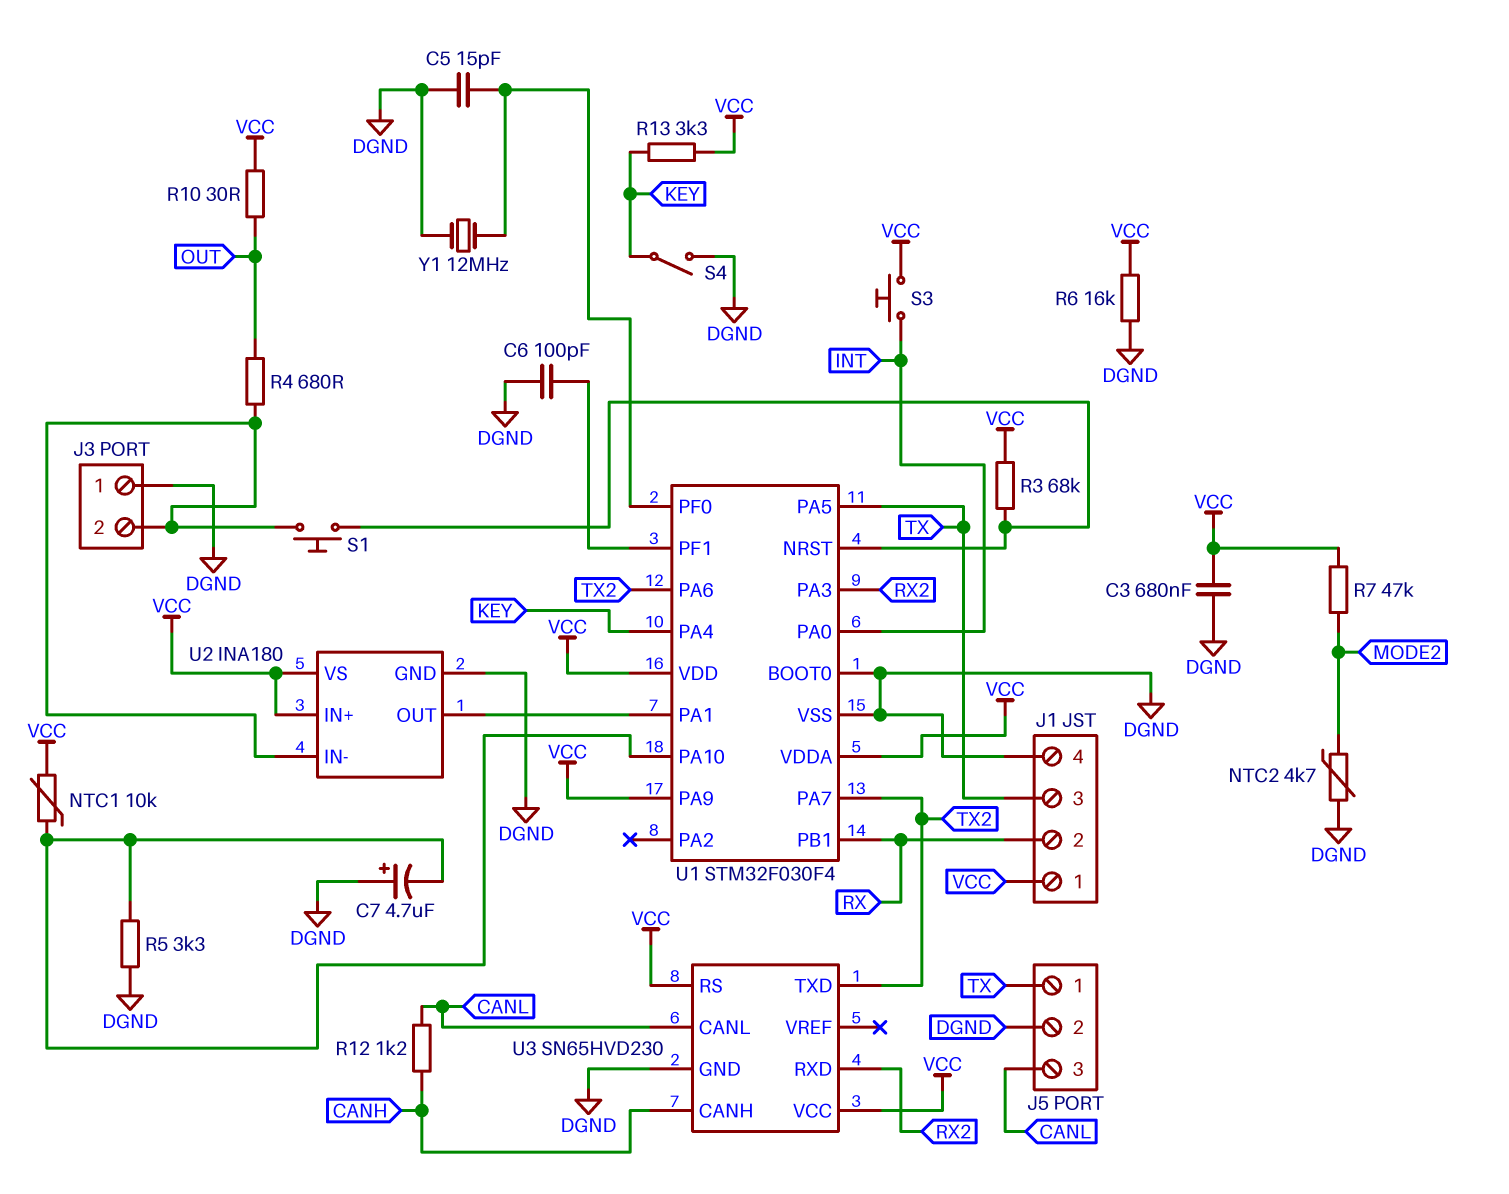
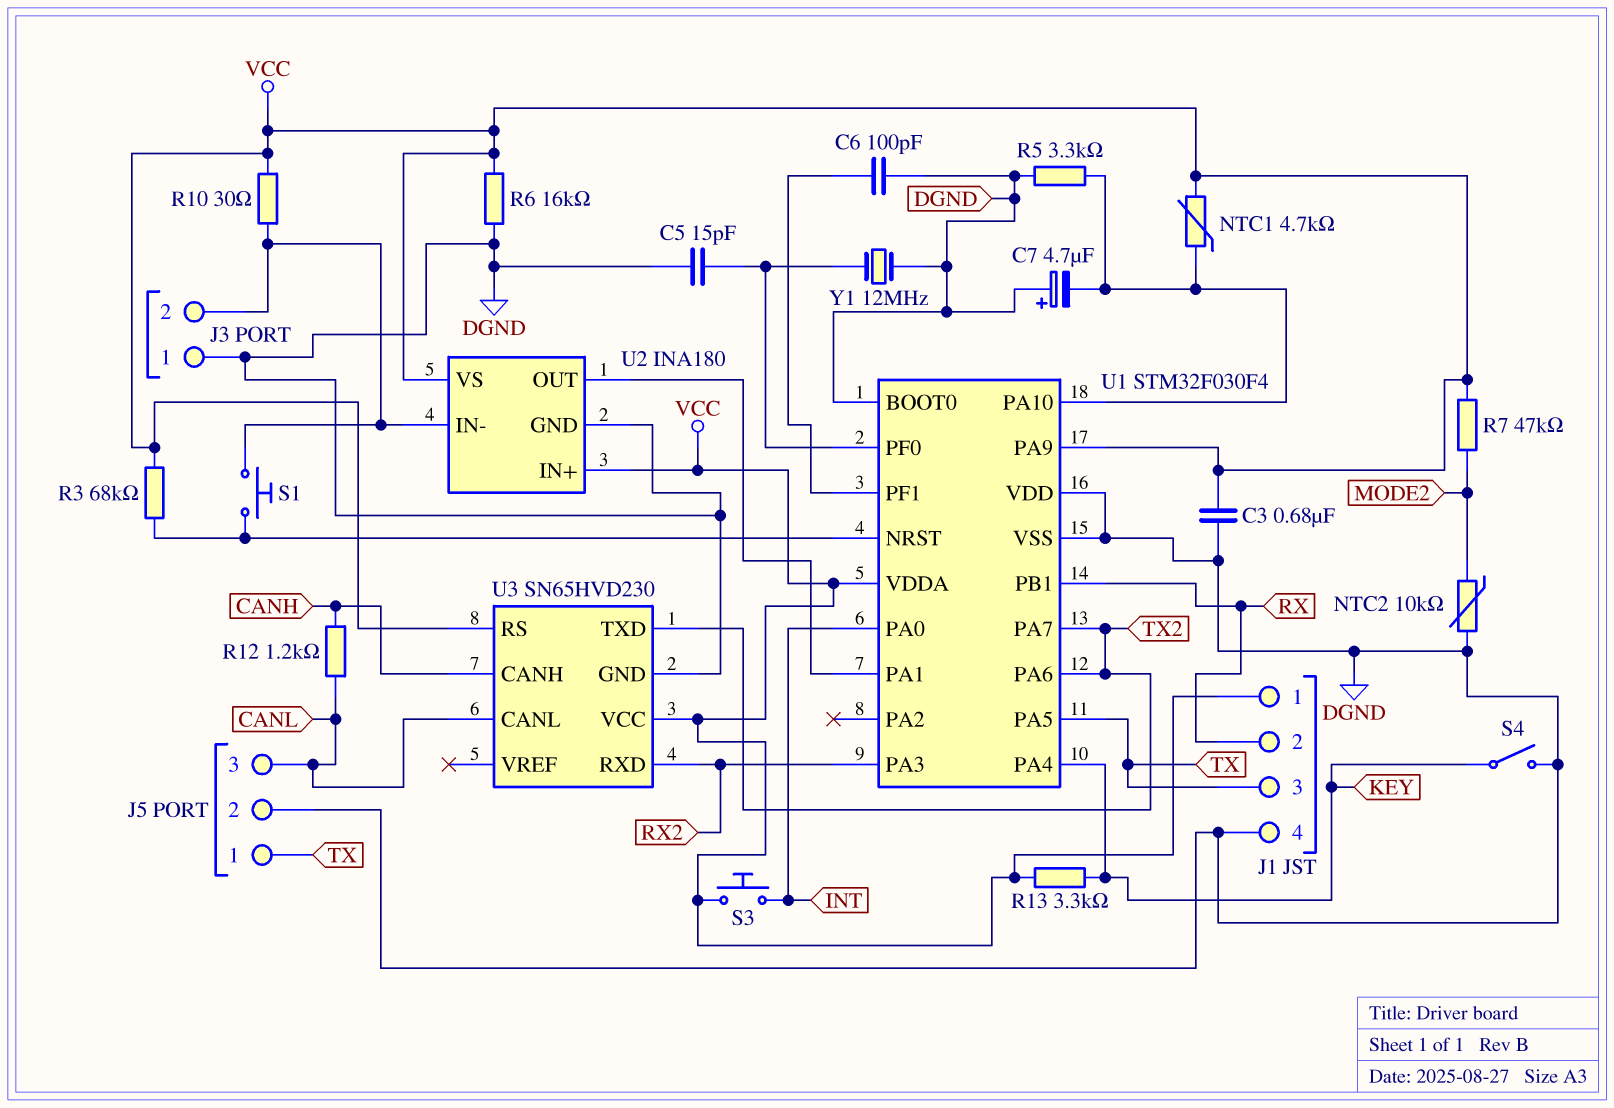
NTC1: 10k (U1/PA10, VCC) -> 4.7k (U1/PA10, VCC)
NTC2: 4.7k (DGND, MODE2) -> 10k (DGND, MODE2)
R4: 680 (J3/2, OUT) -> none
R10: 30 (OUT, VCC) -> 30 (J3/2, VCC)
U1 pin VDD: VCC -> DGND

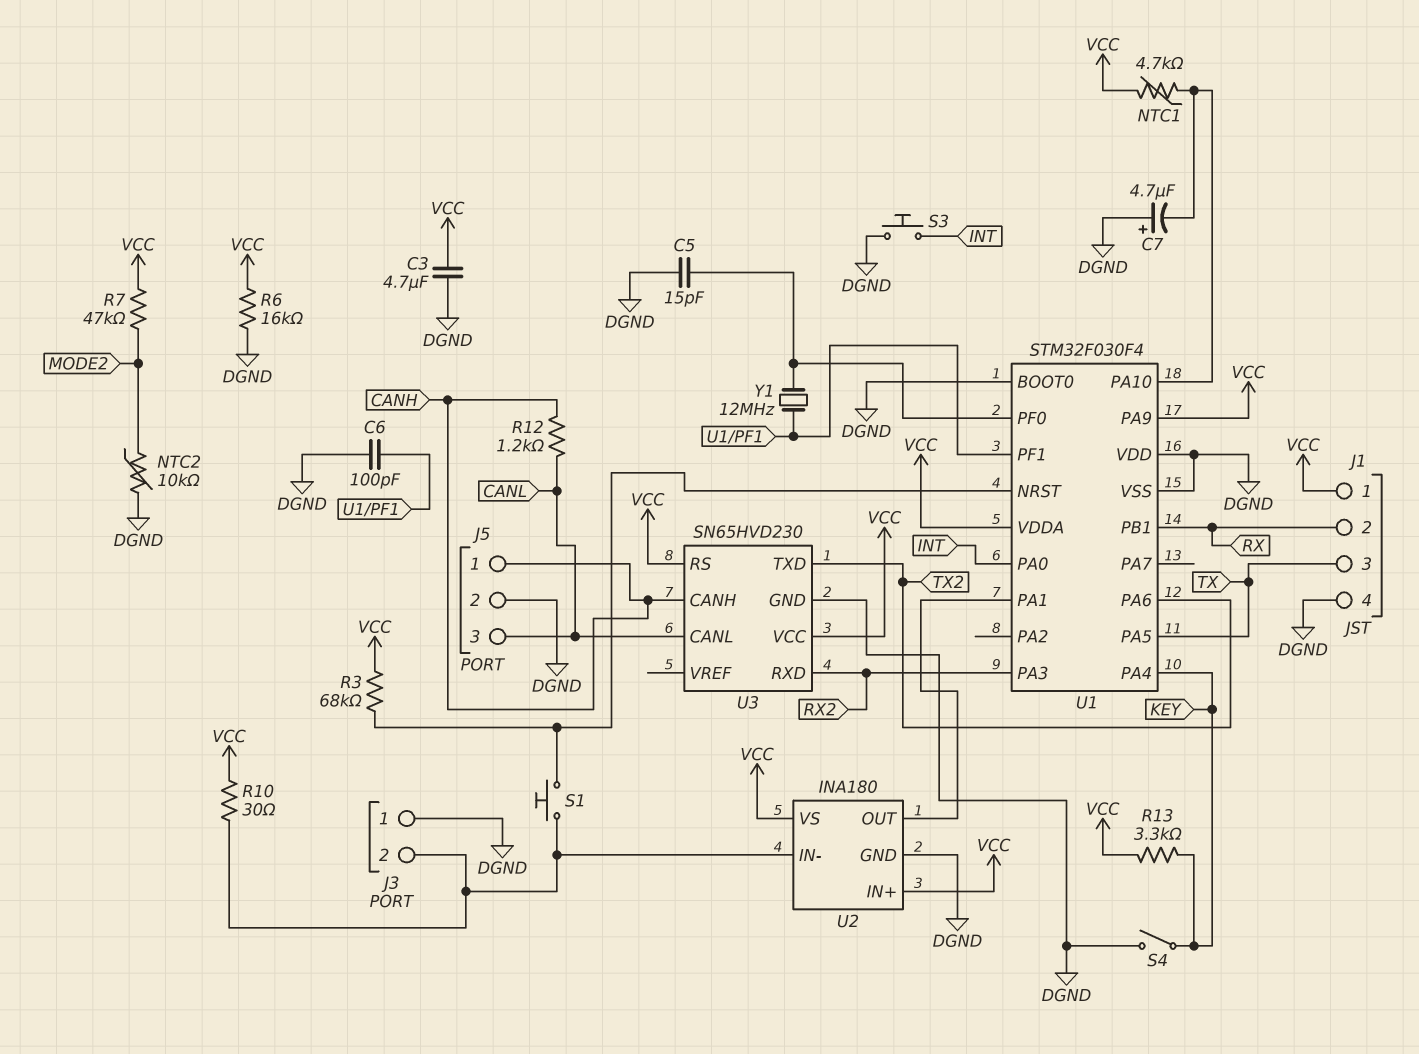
C3: 680nF (DGND, VCC) -> 4.7uF (DGND, VCC)
J5 pin 1: TX -> CANH
R5: 3.3k (DGND, U1/PA10) -> none
S3: button (INT, VCC) -> button (DGND, INT)
U1 pin PA7: TX2 -> none
Y1: 12MHz (DGND, U1/PF0) -> 12MHz (U1/PF0, U1/PF1)

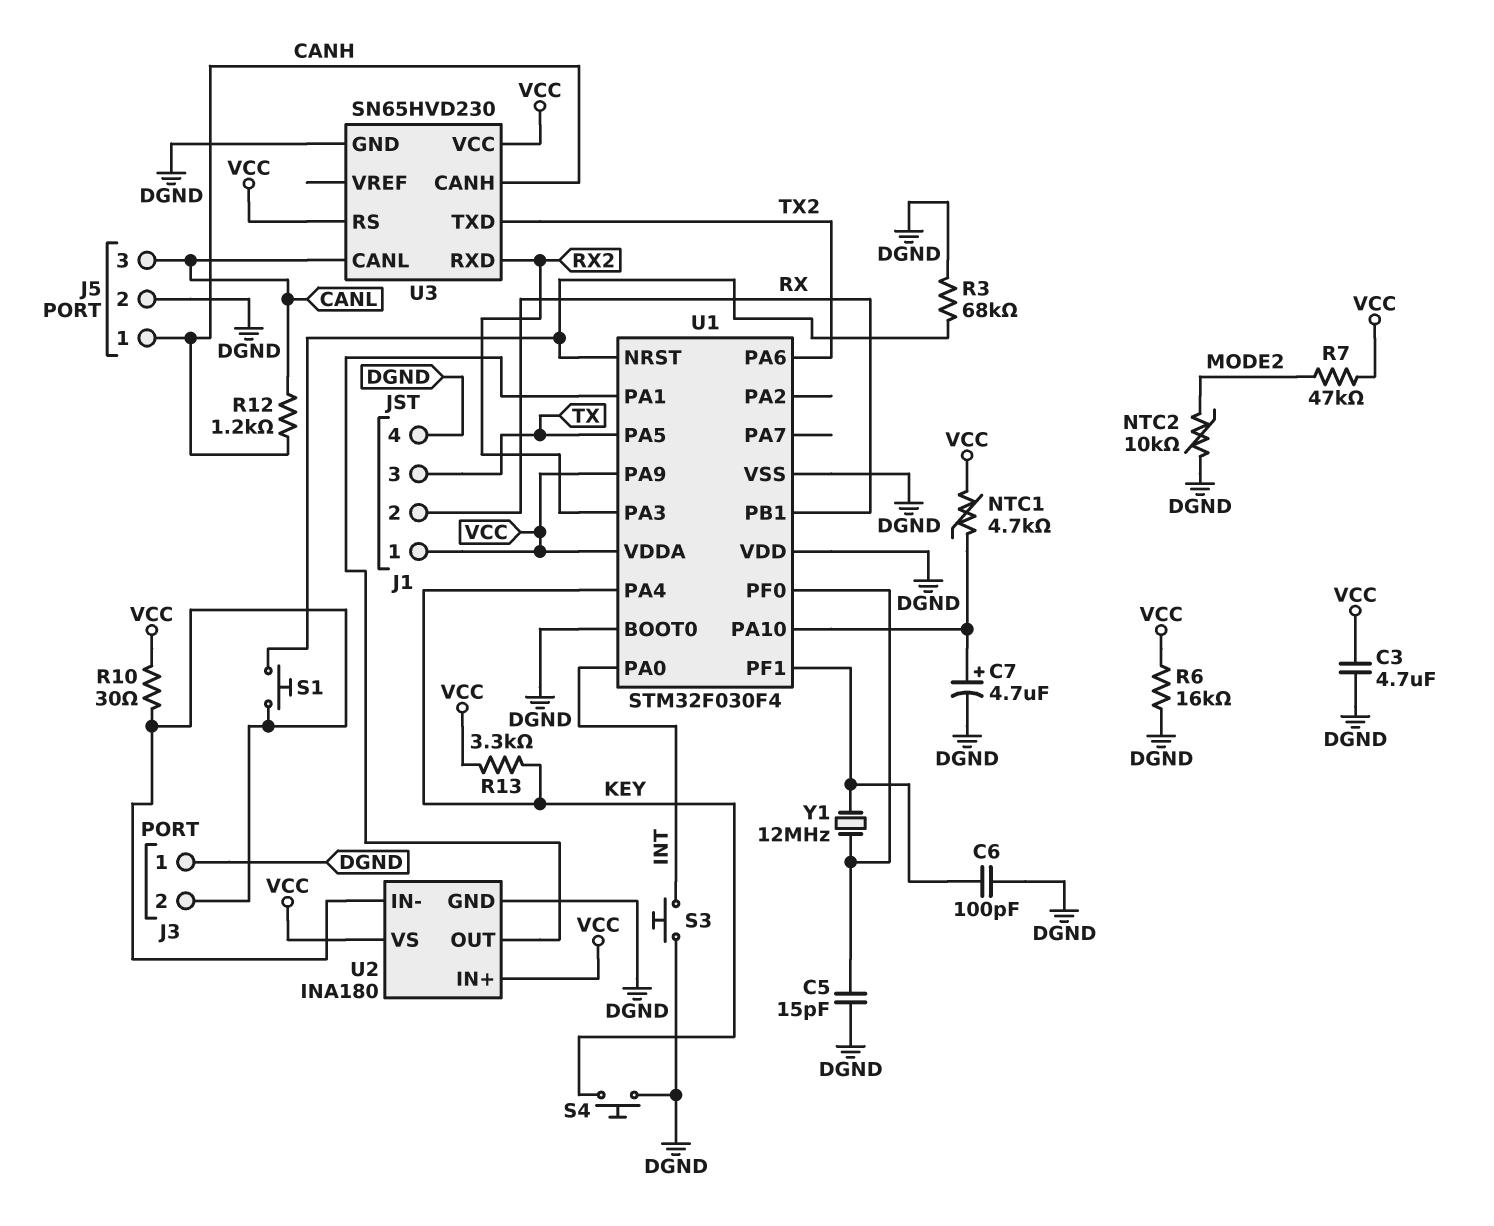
C7: 4.7uF (plus DGND, minus U1/PA10) -> 4.7uF (plus U1/PA10, minus DGND)
R3: 68k (U1/NRST, VCC) -> 68k (DGND, U1/NRST)
S4: switch (DGND, KEY) -> button (DGND, KEY)

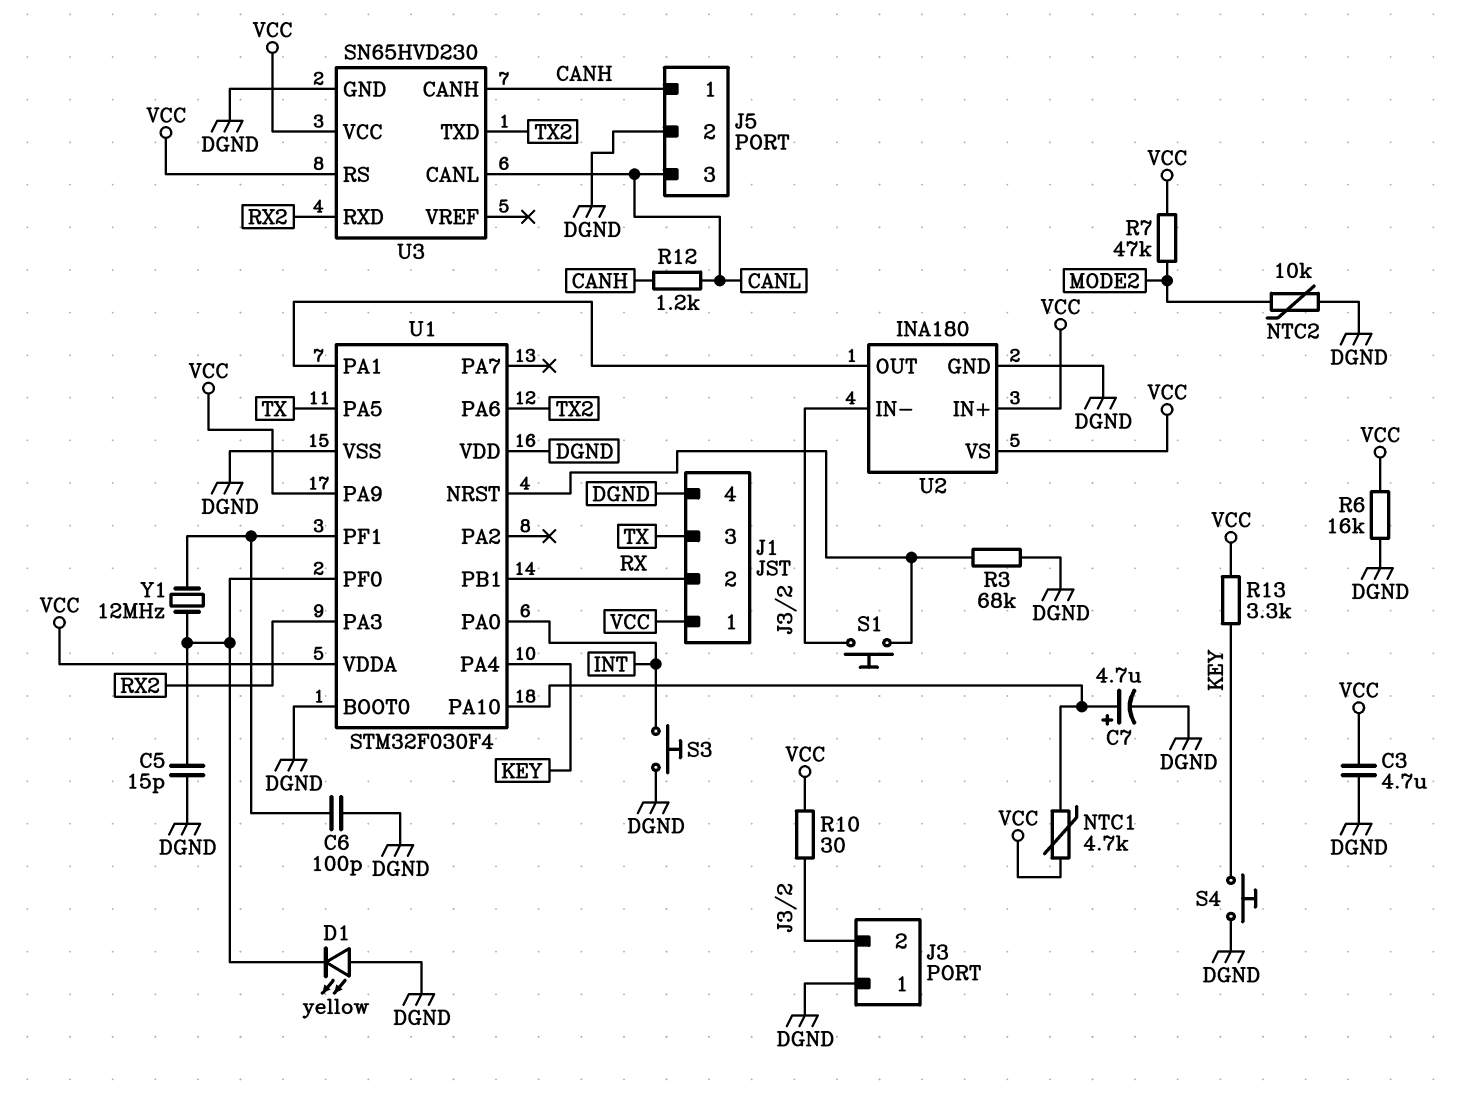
D1: none -> LED yellow (A DGND, K U1/PF0)

